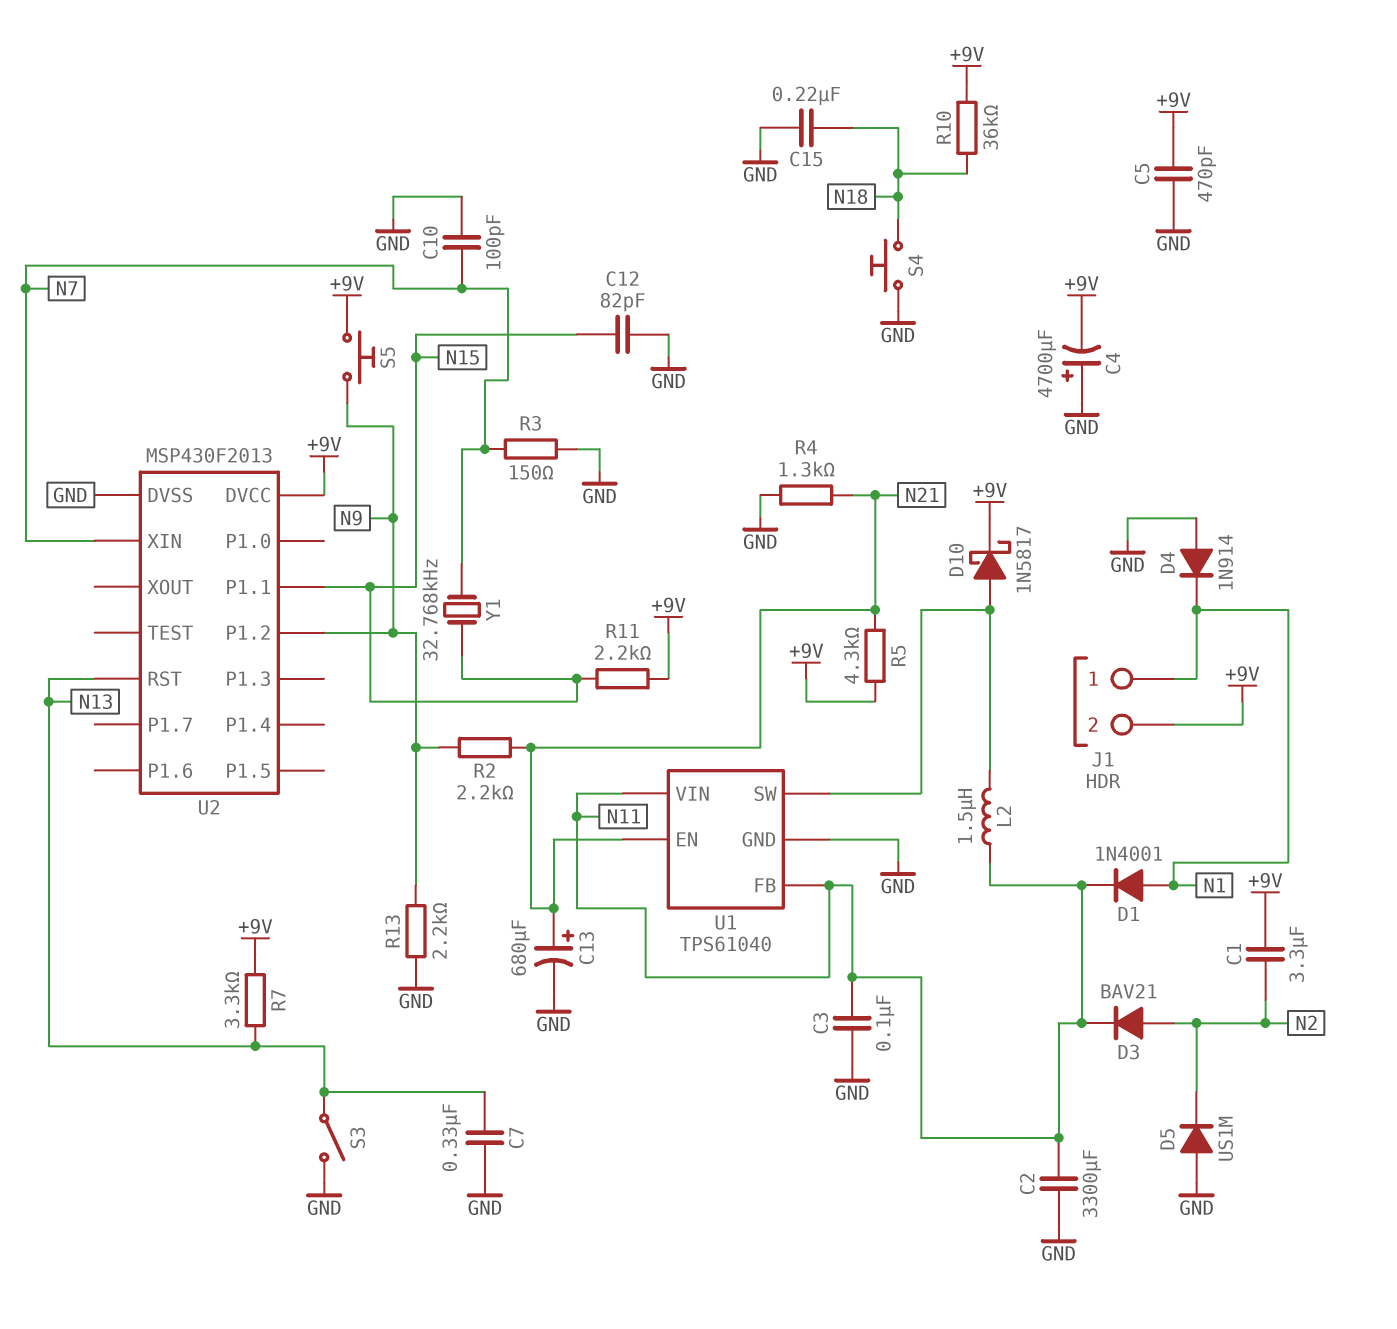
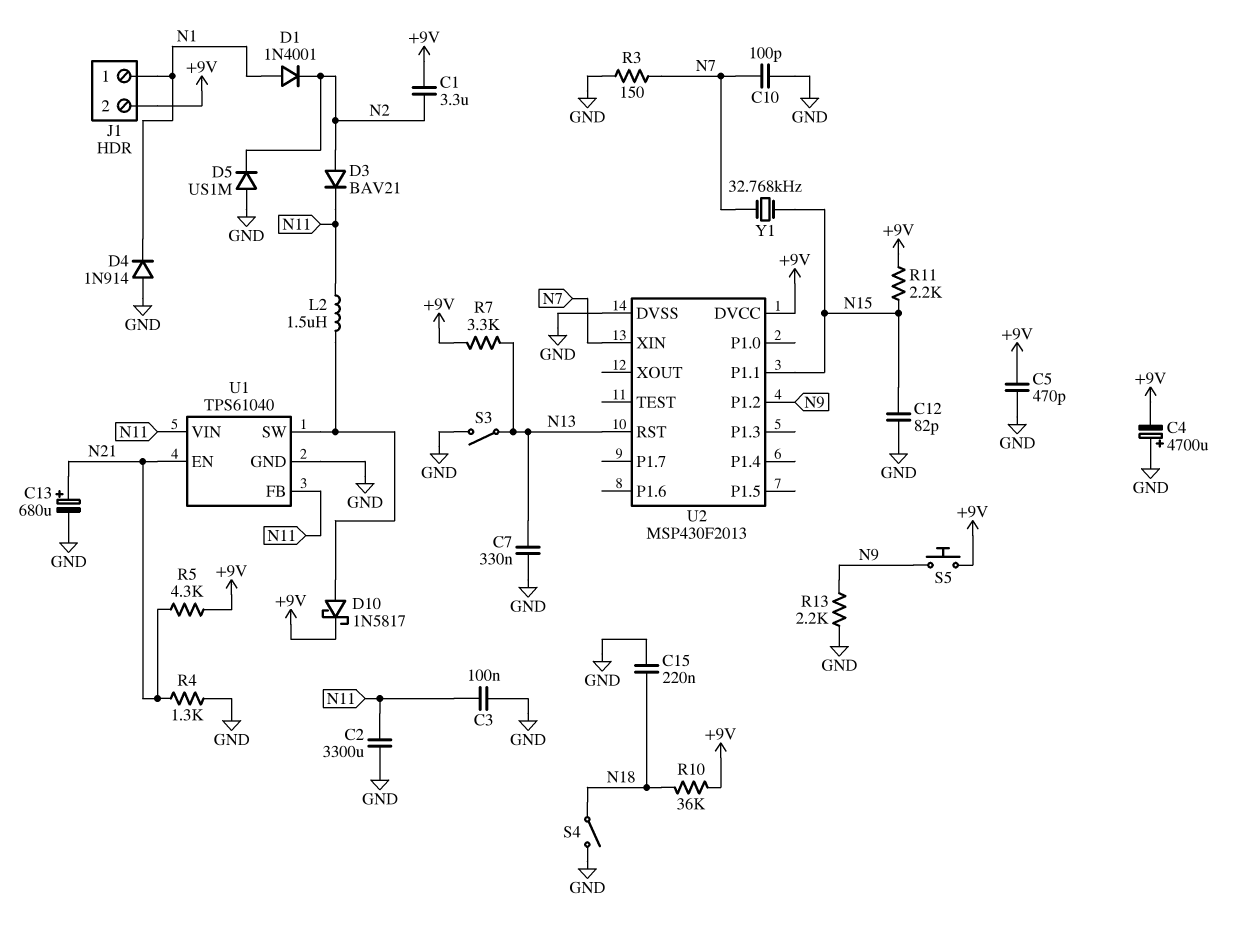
D1: diode 1N4001 (A N1, K N11) -> diode 1N4001 (A N1, K N2)
R2: 2.2k (N9, N21) -> none
S4: button (GND, N18) -> switch (GND, N18)

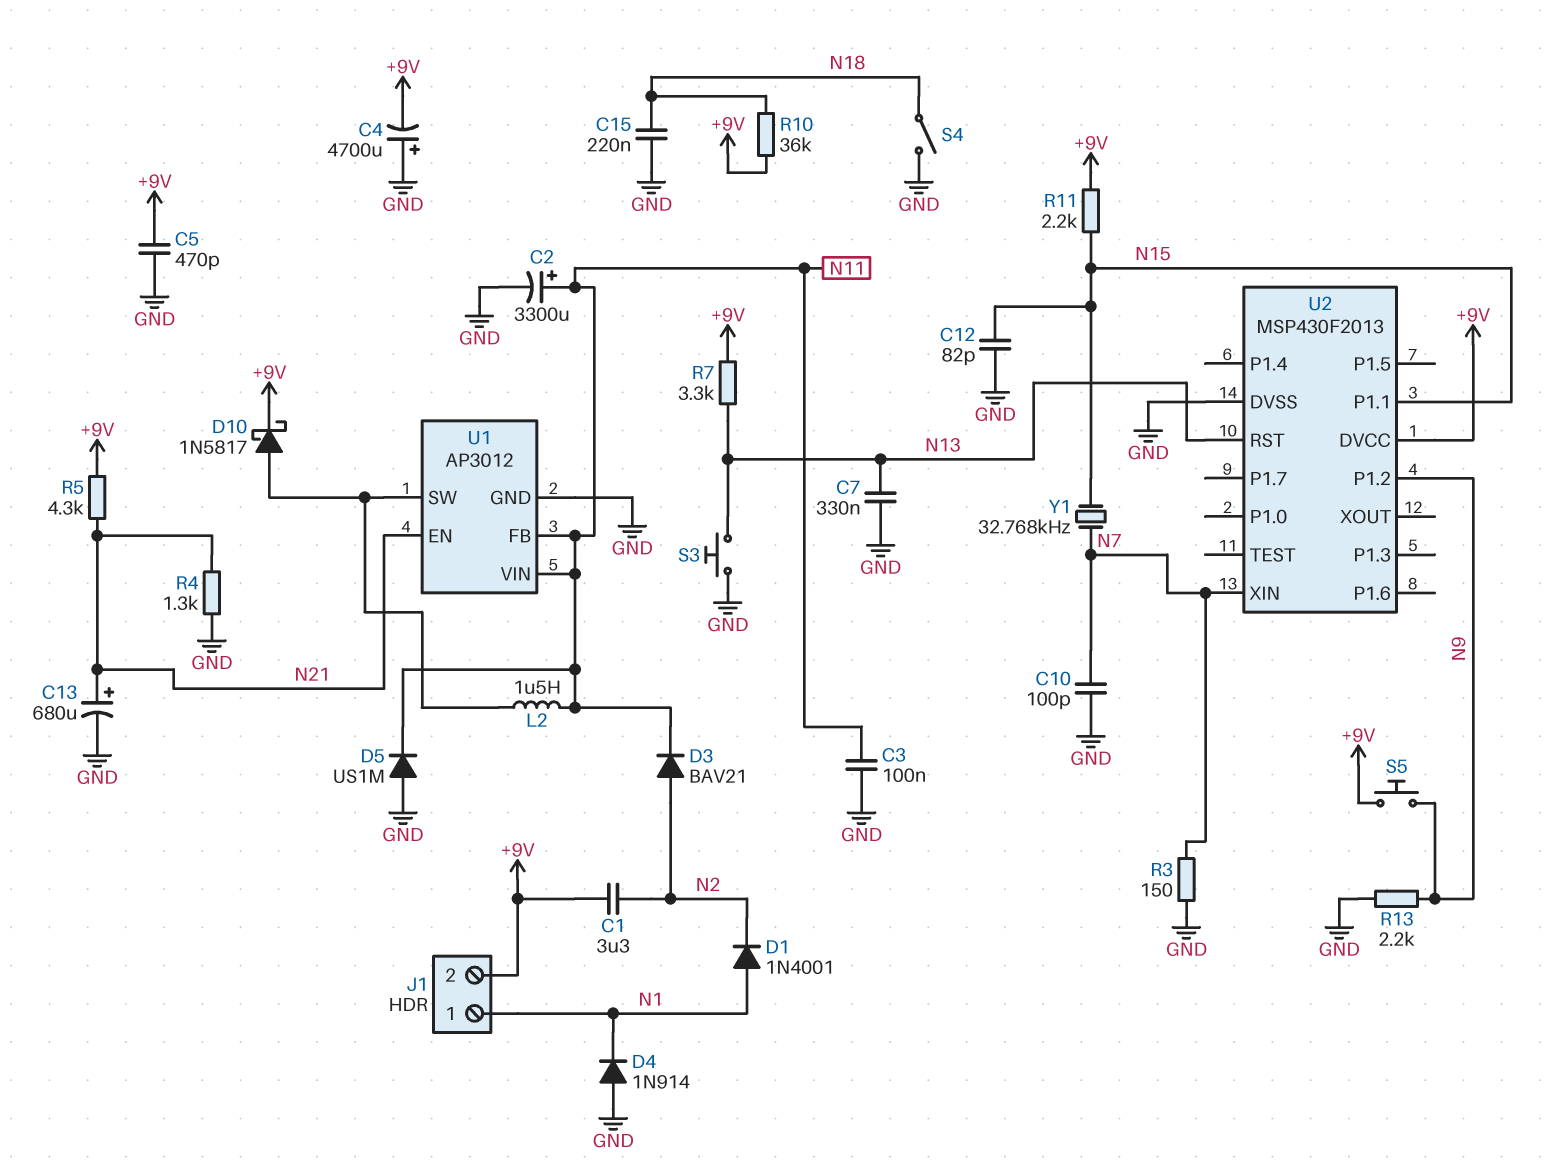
C2: 3300uF (GND, N11) -> 3300uF (plus N11, minus GND)
D5: diode US1M (A GND, K N2) -> diode US1M (A GND, K N11)
S3: switch (GND, N13) -> button (GND, N13)
U1: TPS61040 -> AP3012

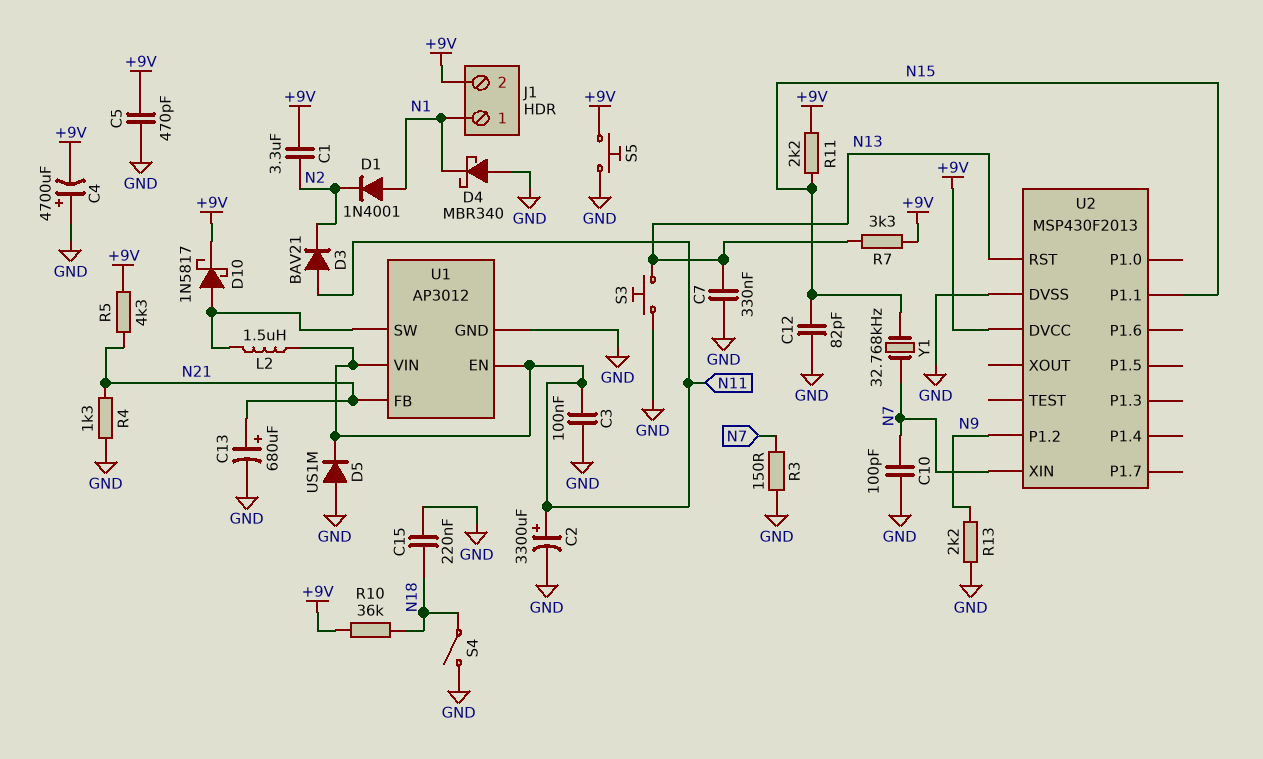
D3: diode BAV21 (A N2, K N11) -> diode BAV21 (A N11, K N2)
D4: diode 1N914 (A GND, K N1) -> schottky MBR340 (A GND, K N1)
S5: button (+9V, N9) -> button (+9V, GND)
U1 pin EN: N21 -> N11
U1 pin FB: N11 -> N21

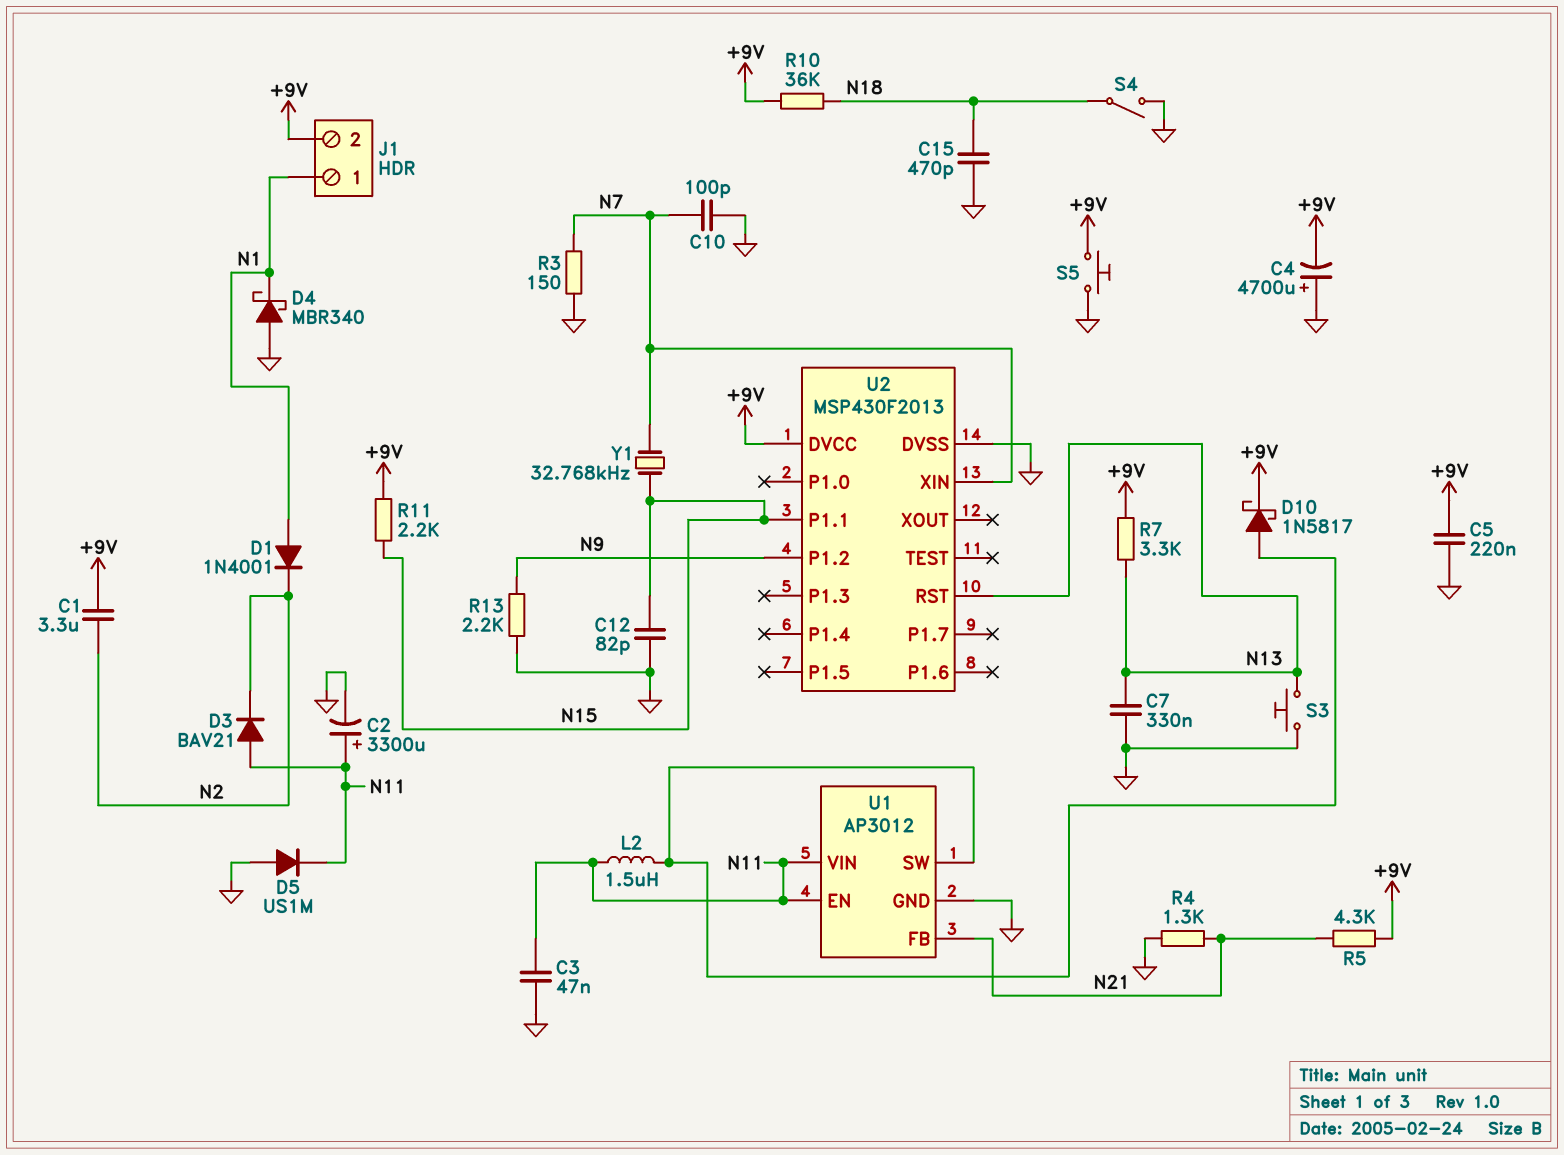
C3: 100nF (GND, N11) -> 47nF (GND, N11)
C5: 470pF (+9V, GND) -> 220nF (+9V, GND)
C13: 680uF (plus N21, minus GND) -> none
C15: 220nF (GND, N18) -> 470pF (GND, N18)

